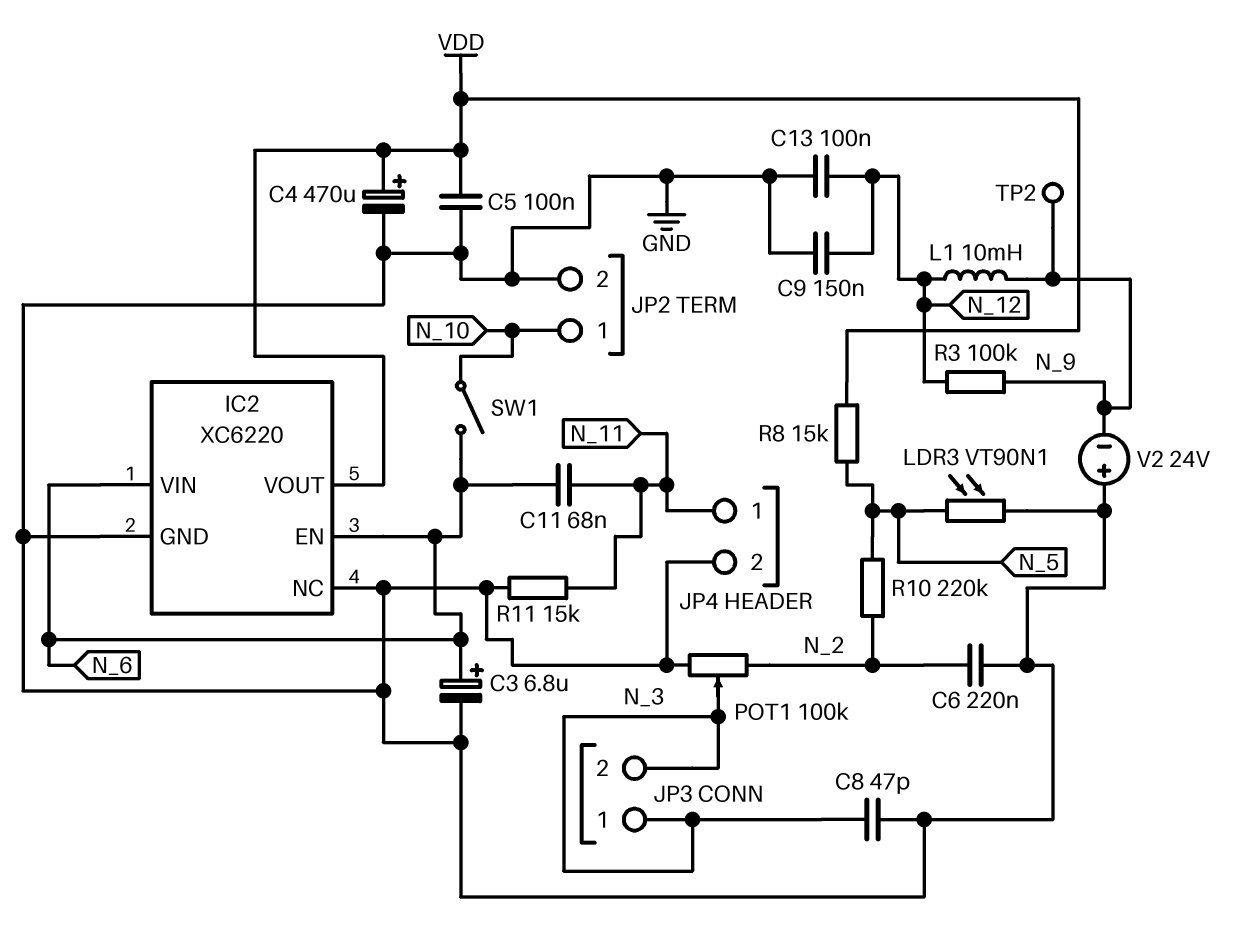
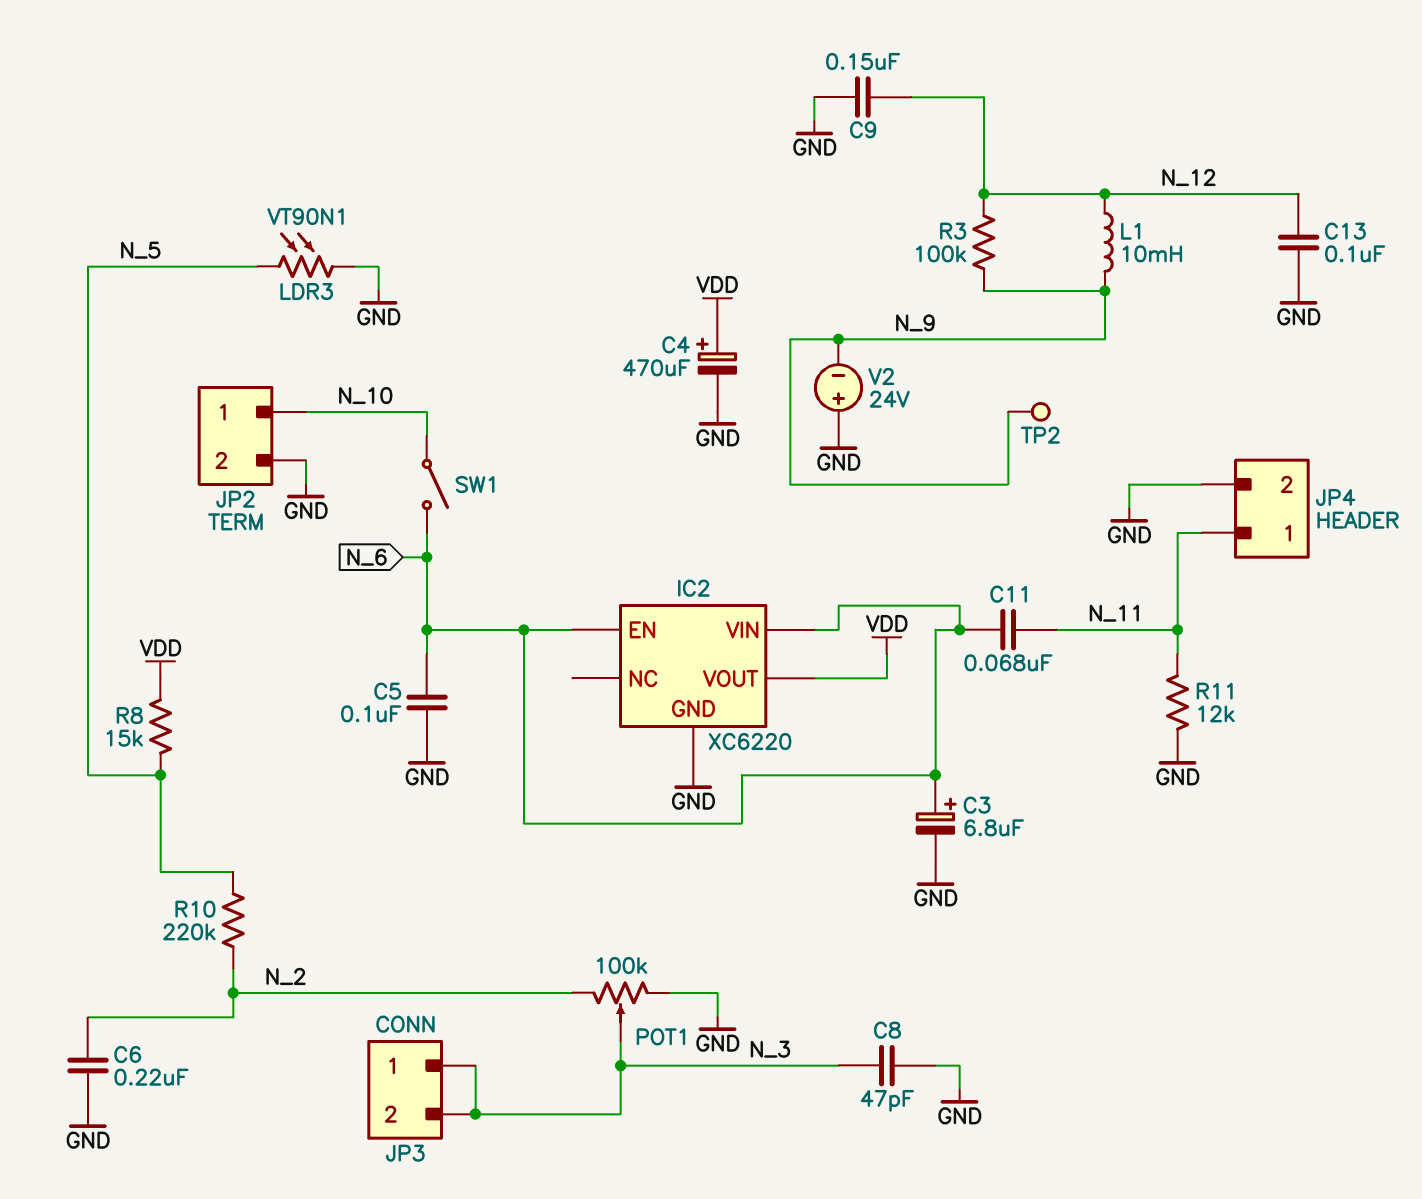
C5: 100nF (GND, VDD) -> 100nF (GND, N_6)
IC2 pin NC: GND -> none
R11: 15k (GND, N_11) -> 12k (GND, N_11)

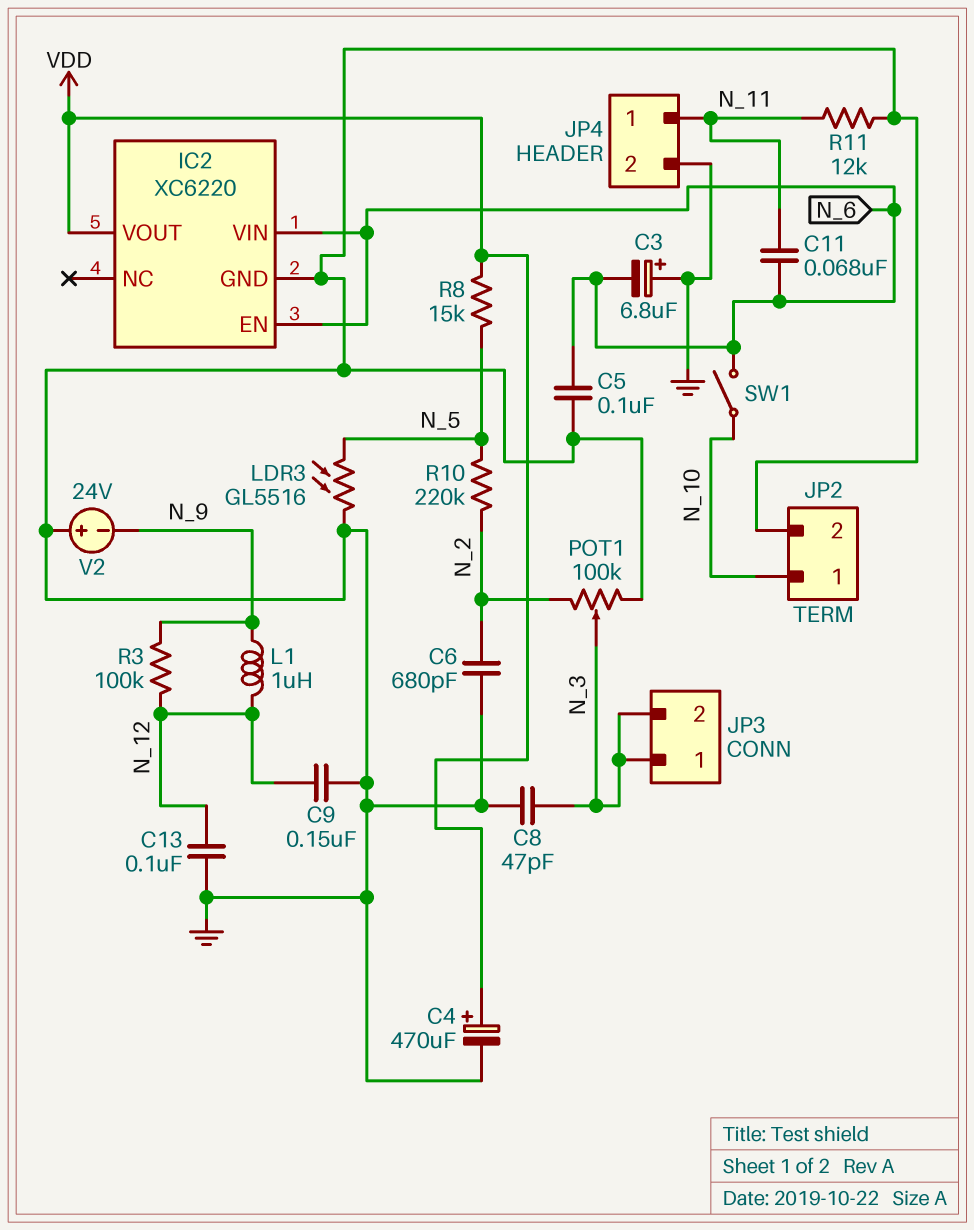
C3: 6.8uF (plus N_6, minus GND) -> 6.8uF (plus GND, minus N_6)
C6: 220nF (GND, N_2) -> 680pF (GND, N_2)
L1: 10mH (N_9, N_12) -> 1uH (N_9, N_12)
LDR3: VT90N1 (GND, N_5) -> GL5516 (GND, N_5)
TP2: test point (N_9) -> none

